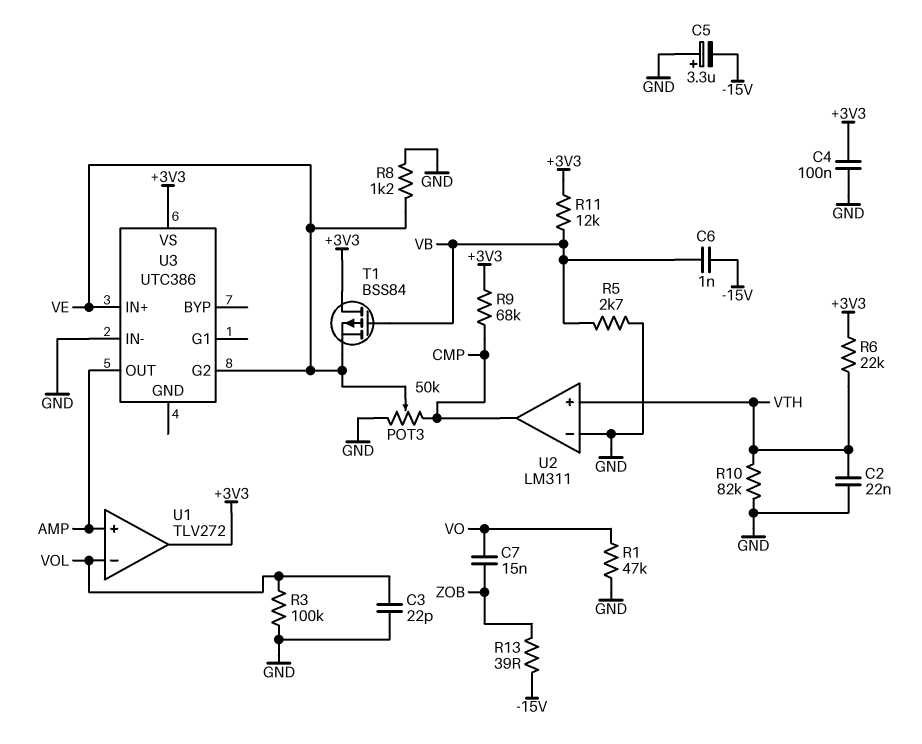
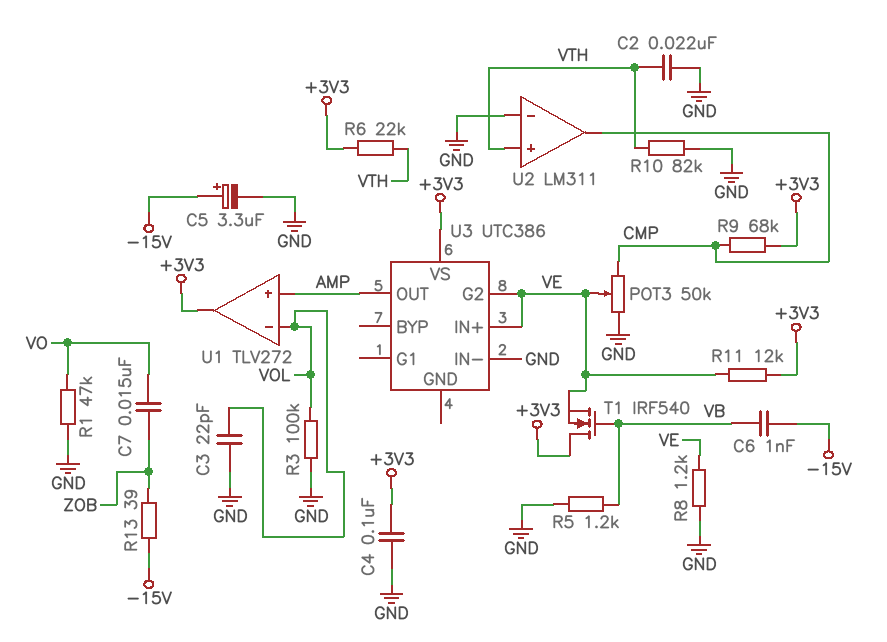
C5: 3.3uF (plus GND, minus -15V) -> 3.3uF (plus -15V, minus GND)
R5: 2.7k (GND, VB) -> 1.2k (GND, VB)
R11: 12k (+3V3, VB) -> 12k (+3V3, VE)
T1: PMOS BSS84 (G VB, D +3V3, S VE) -> NMOS IRF540 (G VB, D +3V3, S VE)

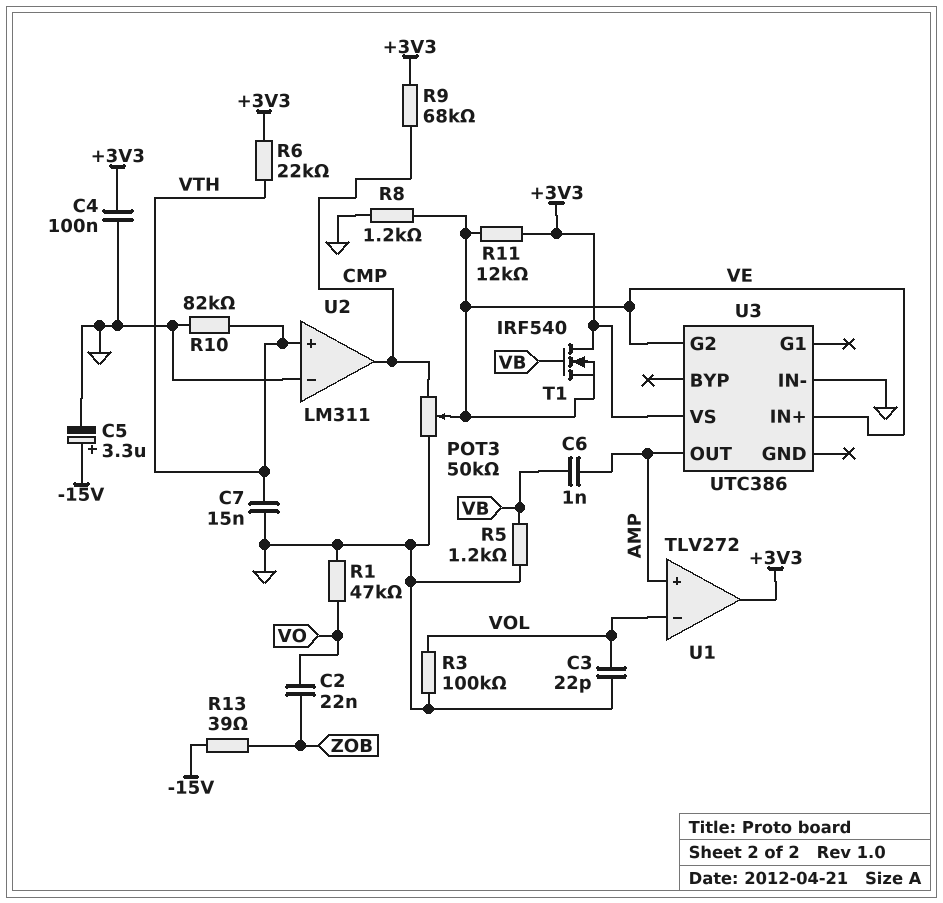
C2: 22nF (GND, VTH) -> 22nF (VO, ZOB)
C6: 1nF (-15V, VB) -> 1nF (AMP, VB)
C7: 15nF (VO, ZOB) -> 15nF (GND, VTH)

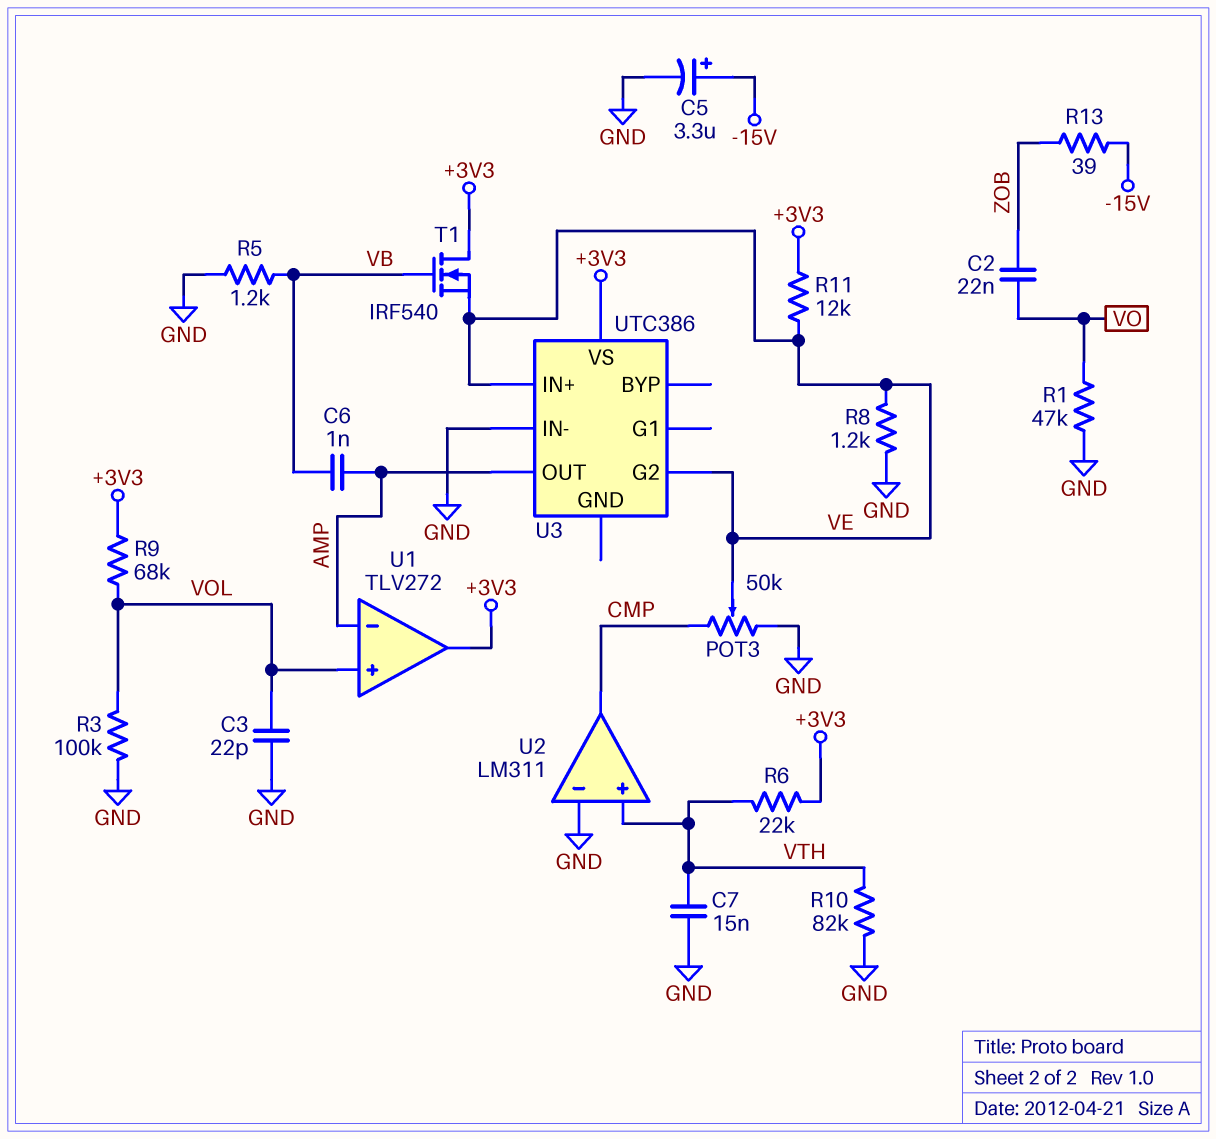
C4: 100nF (+3V3, GND) -> none
R9: 68k (+3V3, CMP) -> 68k (+3V3, VOL)
U1 pin in+: AMP -> VOL
U1 pin in-: VOL -> AMP

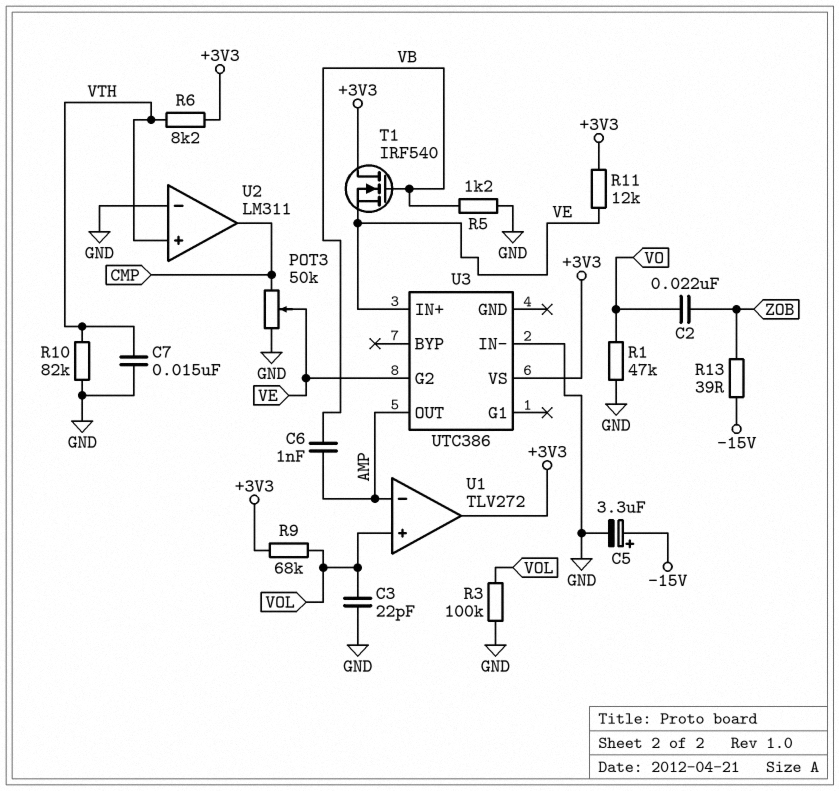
R6: 22k (+3V3, VTH) -> 8.2k (+3V3, VTH)
R8: 1.2k (GND, VE) -> none

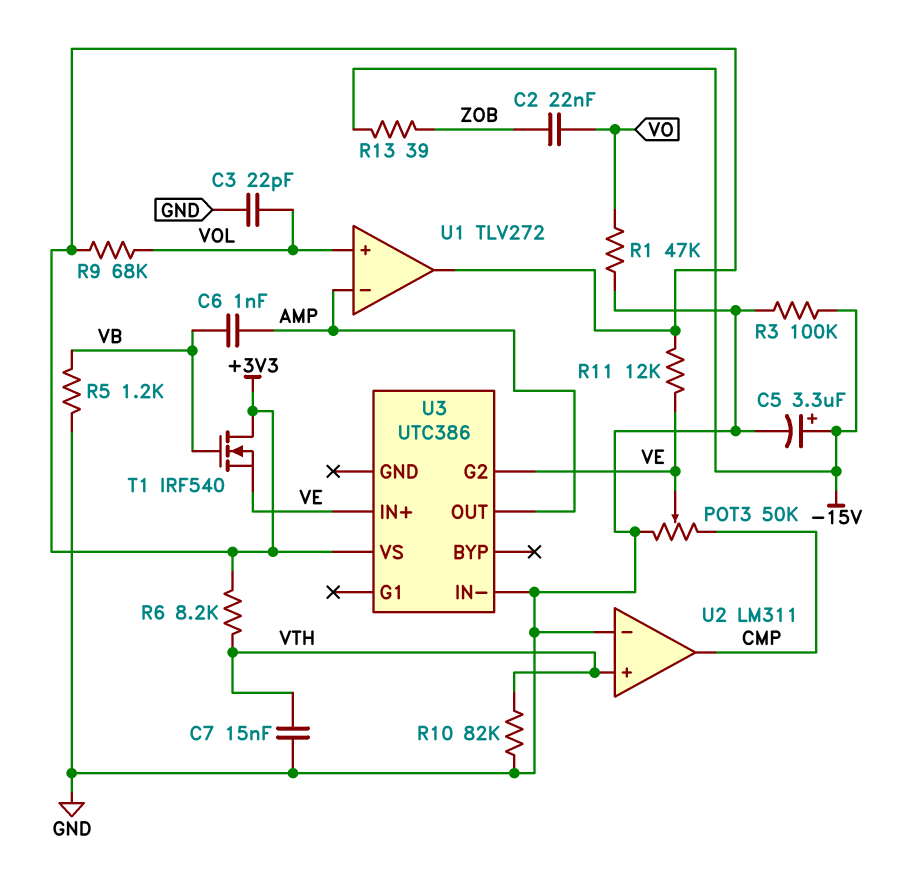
R3: 100k (GND, VOL) -> 100k (-15V, GND)

